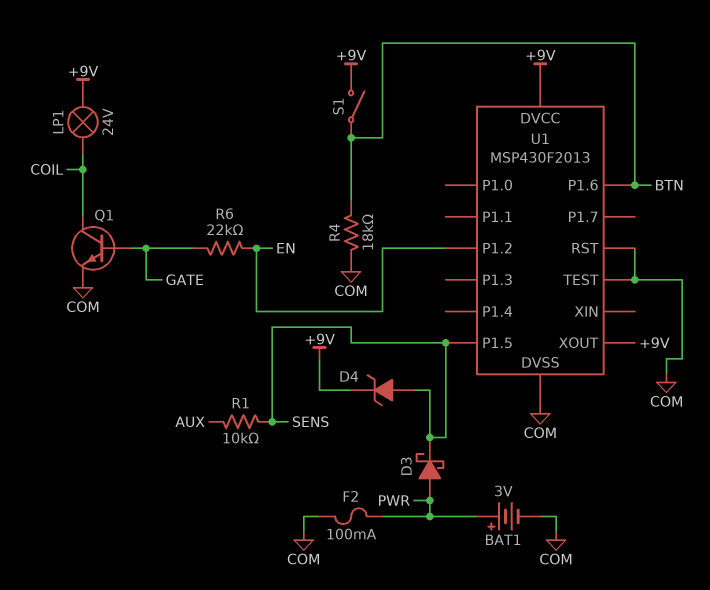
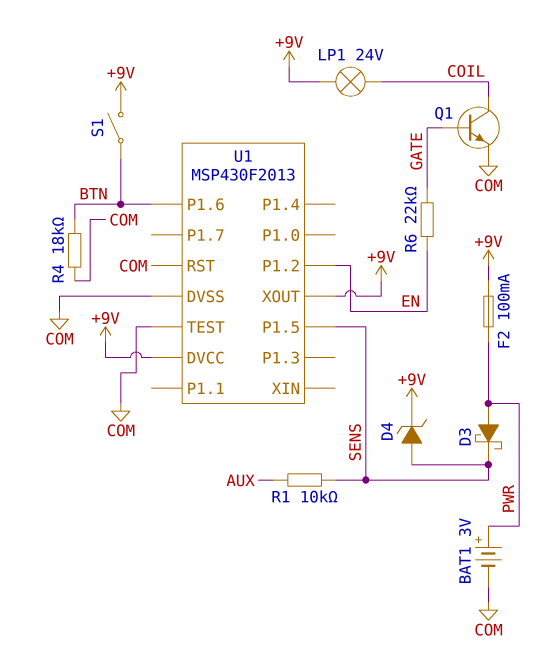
F2: 100mA (COM, PWR) -> 100mA (+9V, PWR)

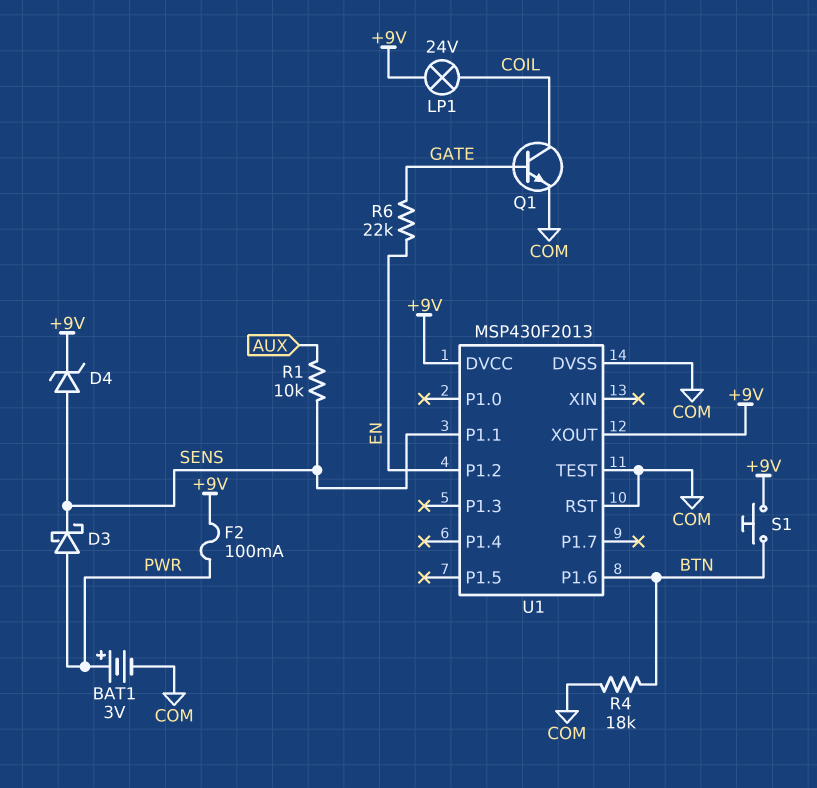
S1: switch (+9V, BTN) -> button (+9V, BTN)
U1 pin P1.1: none -> SENS
U1 pin P1.5: SENS -> none

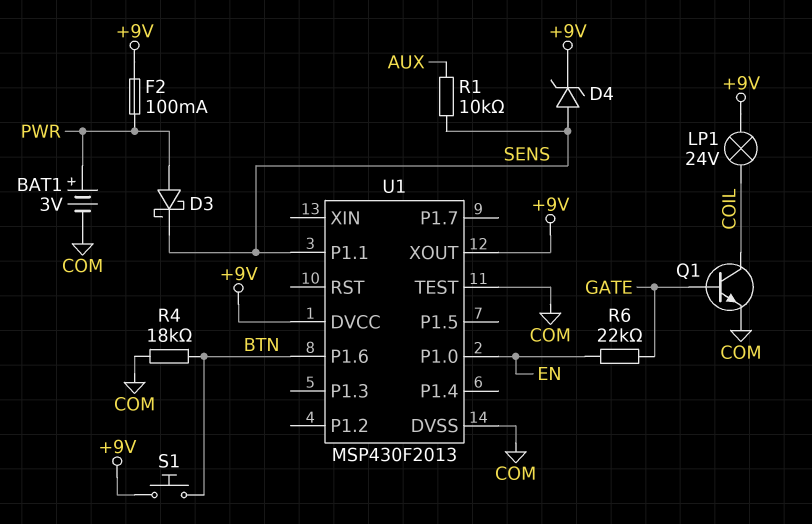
U1 pin P1.0: none -> EN
U1 pin P1.2: EN -> none
U1 pin RST: COM -> none

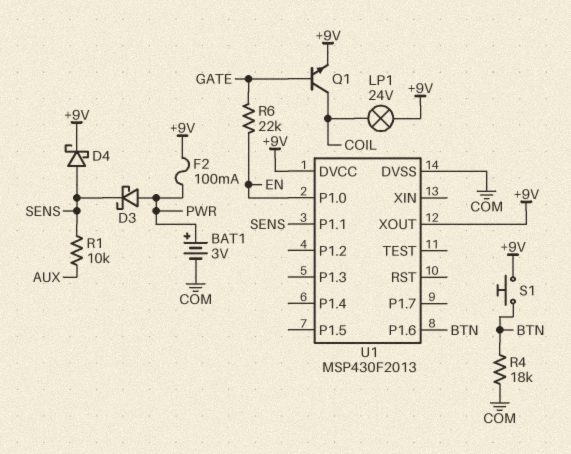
D4: zener (A SENS, K +9V) -> schottky (A SENS, K +9V)
Q1: NPN (B GATE, C COIL, E COM) -> NPN (B GATE, C COIL, E +9V)
U1 pin TEST: COM -> none

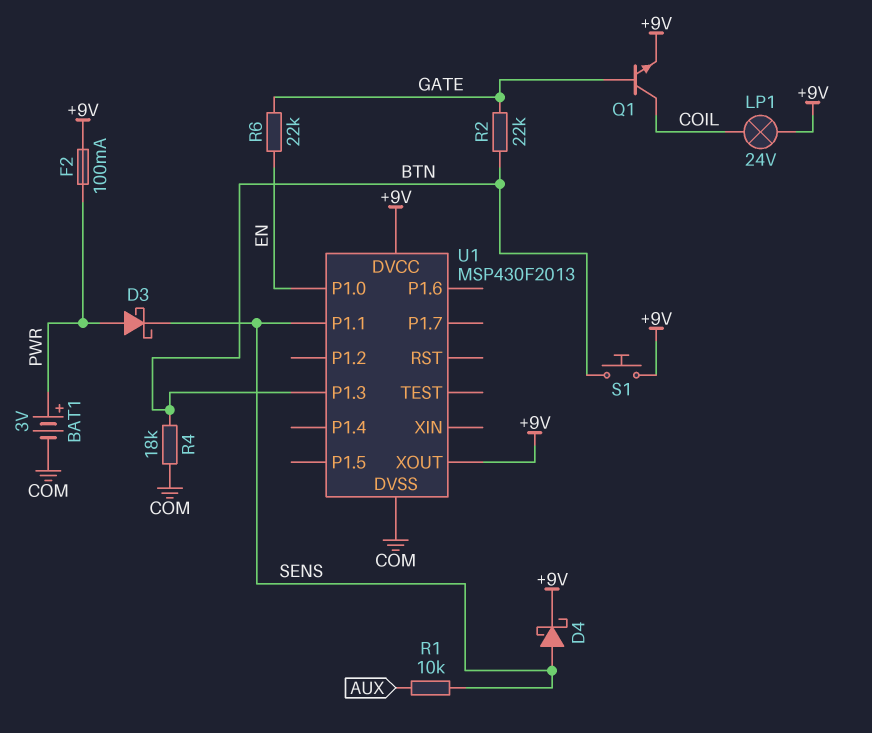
R2: none -> 22k (BTN, GATE)
U1 pin P1.3: none -> BTN
U1 pin P1.6: BTN -> none

